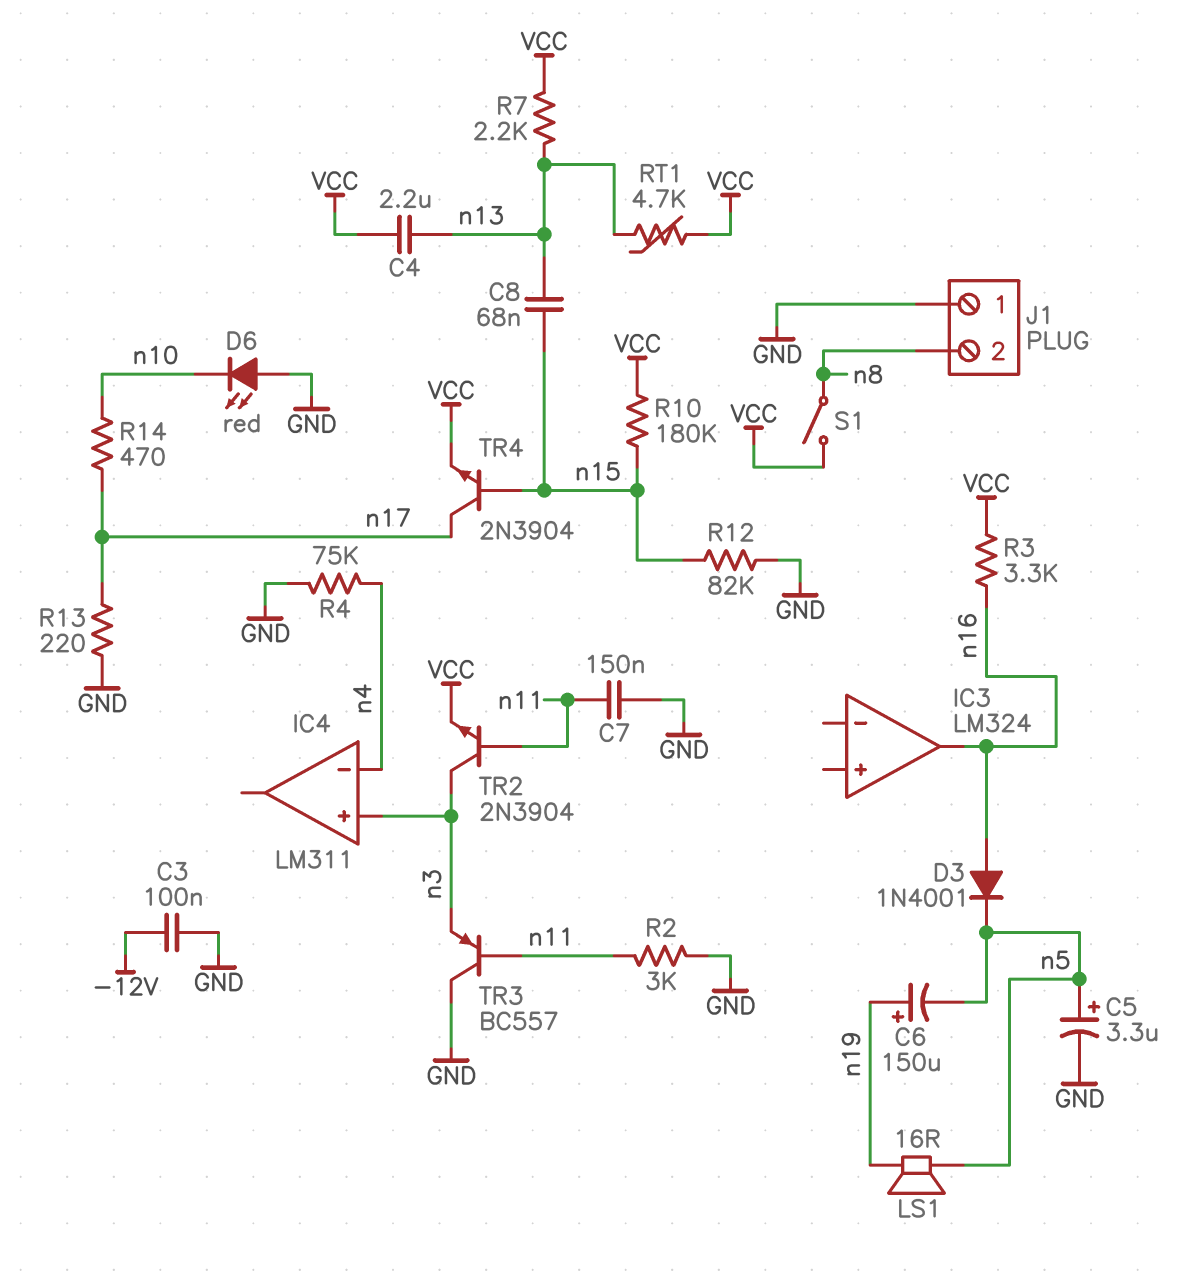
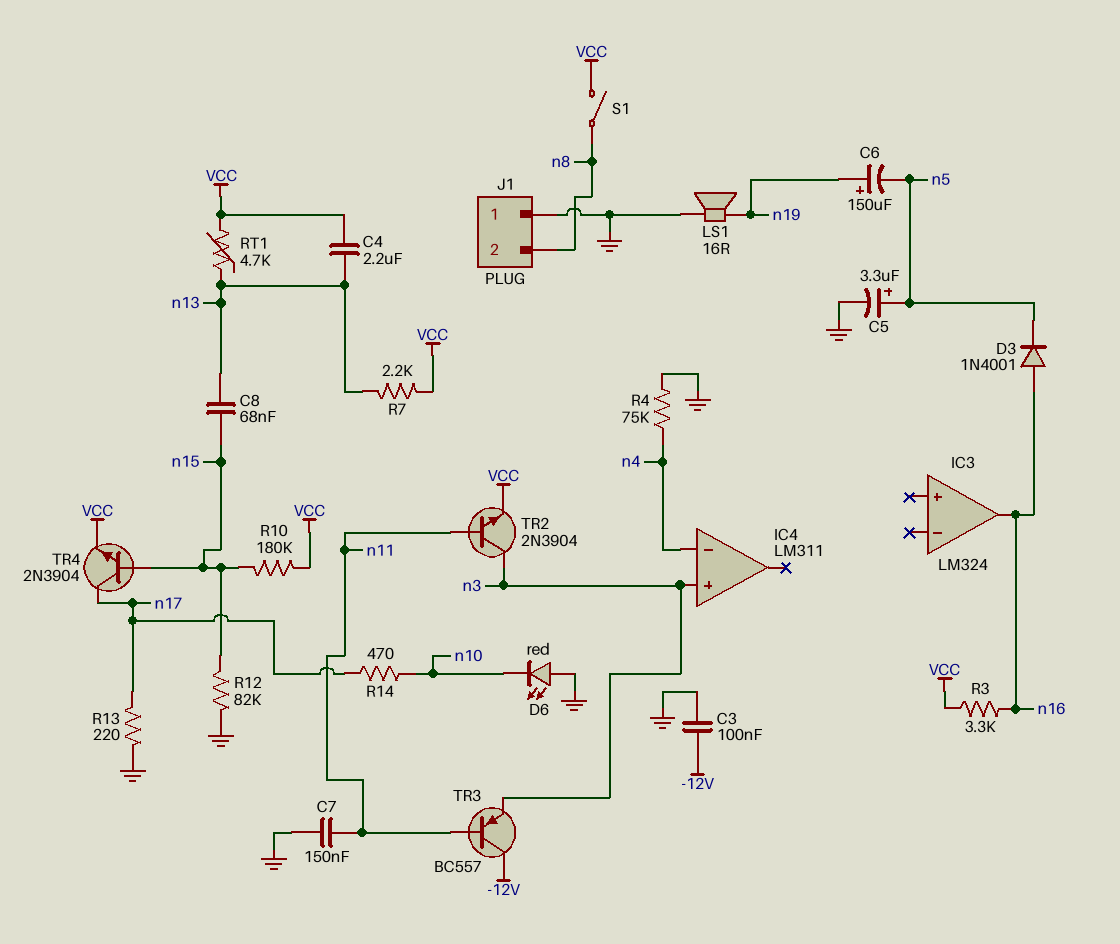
LS1: speaker 16R (n5, n19) -> speaker 16R (GND, n19)
R2: 3k (GND, n11) -> none
TR3: PNP BC557 (B n11, C GND, E n3) -> PNP BC557 (B n11, C -12V, E n3)

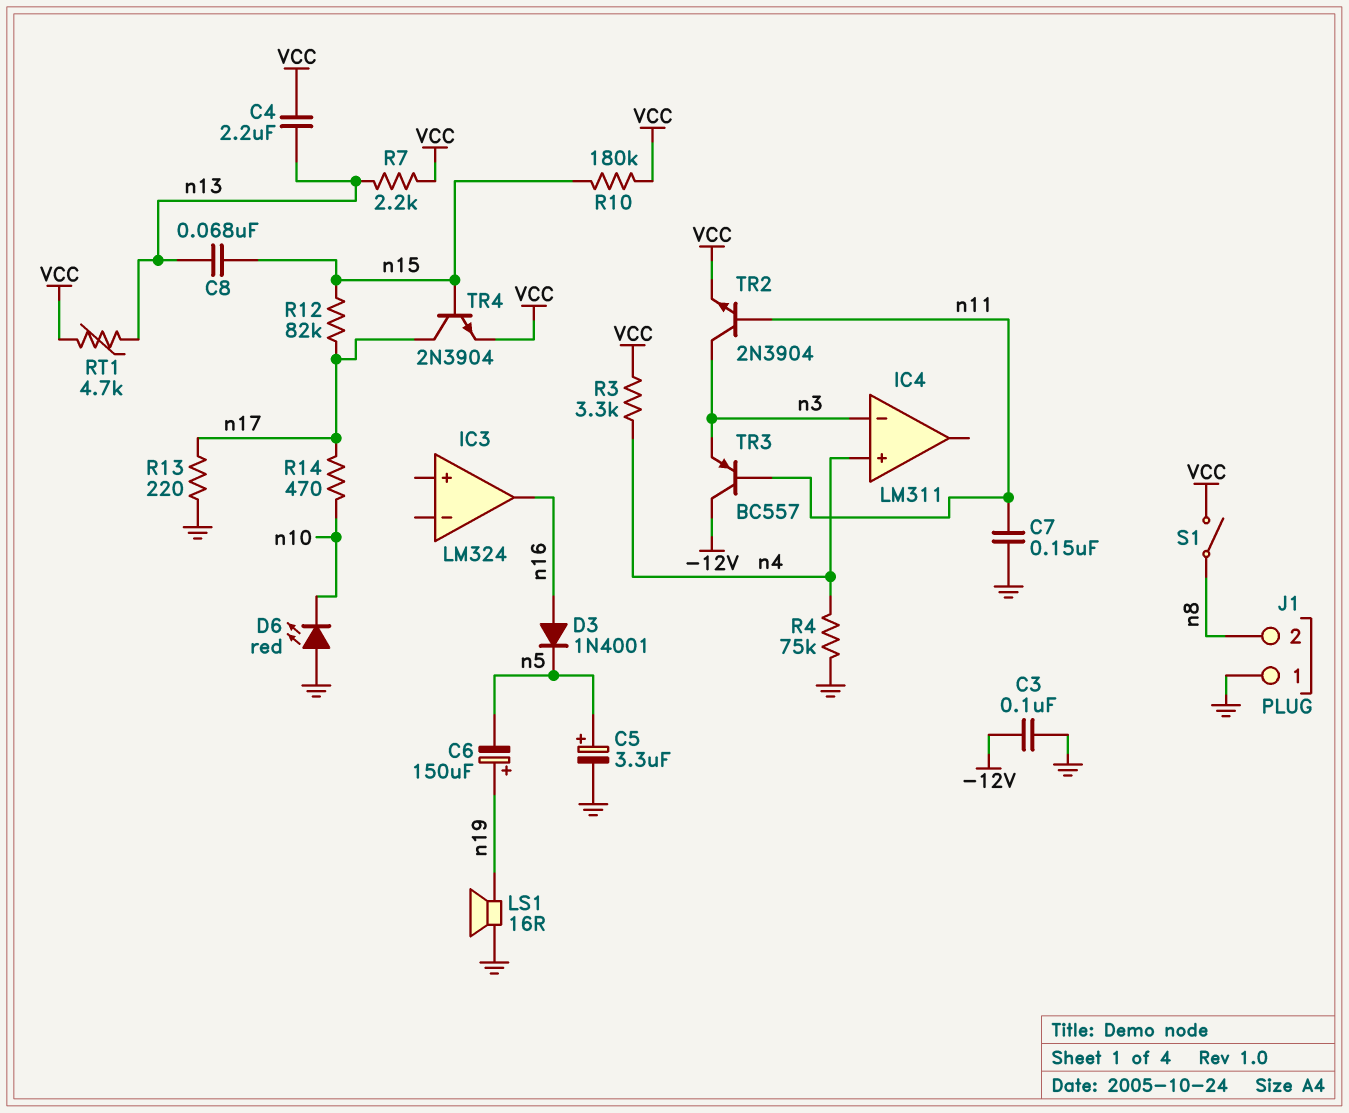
IC4 pin in+: n3 -> n4
IC4 pin in-: n4 -> n3
R3: 3.3k (VCC, n16) -> 3.3k (VCC, n4)
R12: 82k (GND, n15) -> 82k (n15, n17)

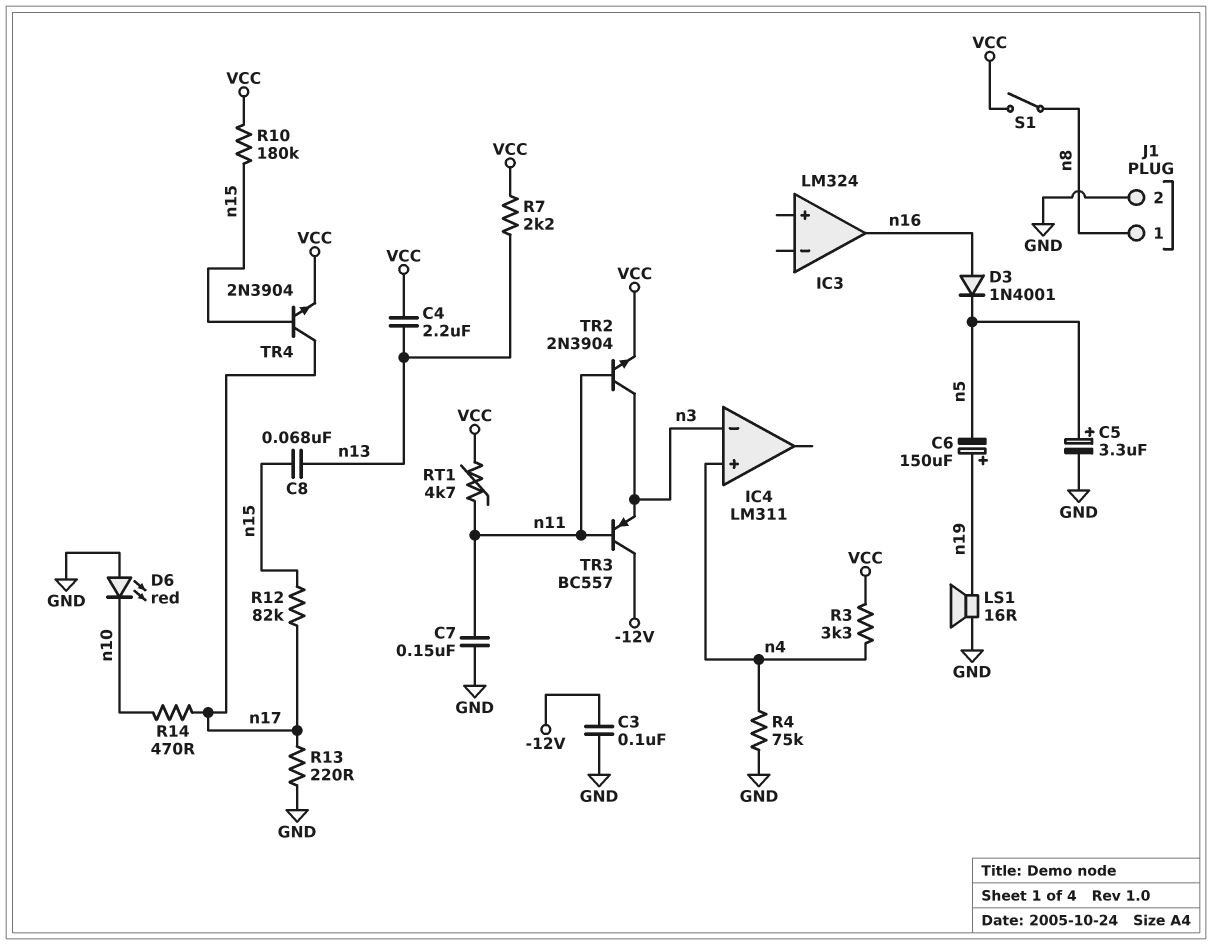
J1 pin 1: GND -> n8
J1 pin 2: n8 -> GND
RT1: 4.7k (VCC, n13) -> 4.7k (VCC, n11)

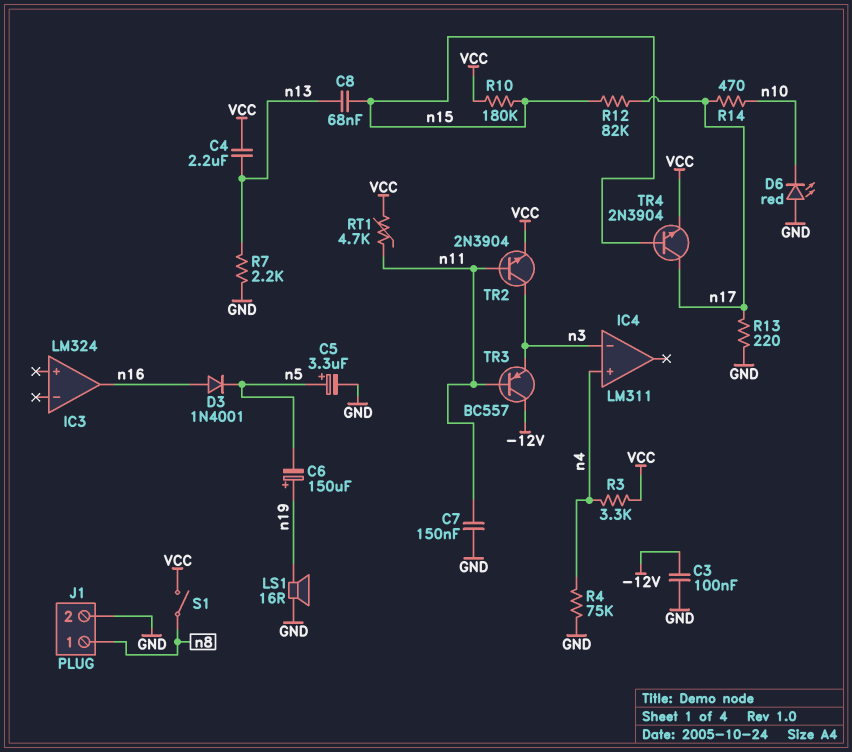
R7: 2.2k (VCC, n13) -> 2.2k (GND, n13)

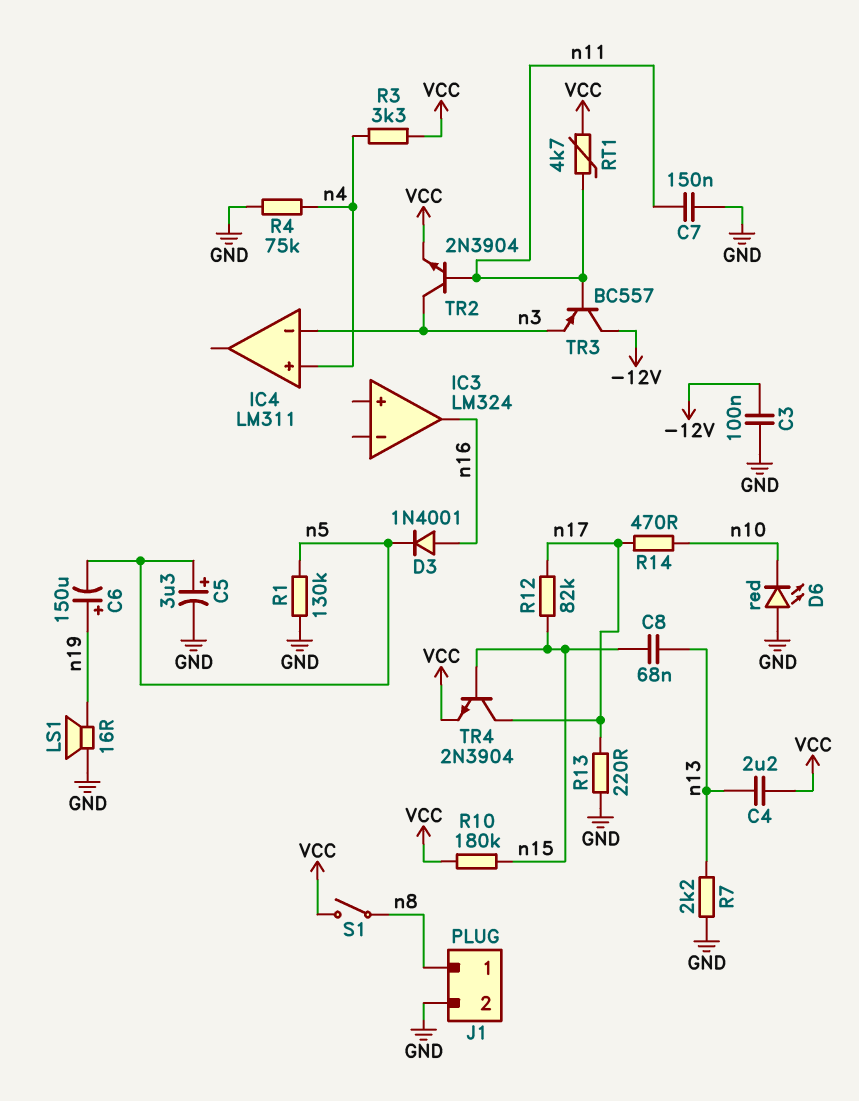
R1: none -> 130k (GND, n5)

